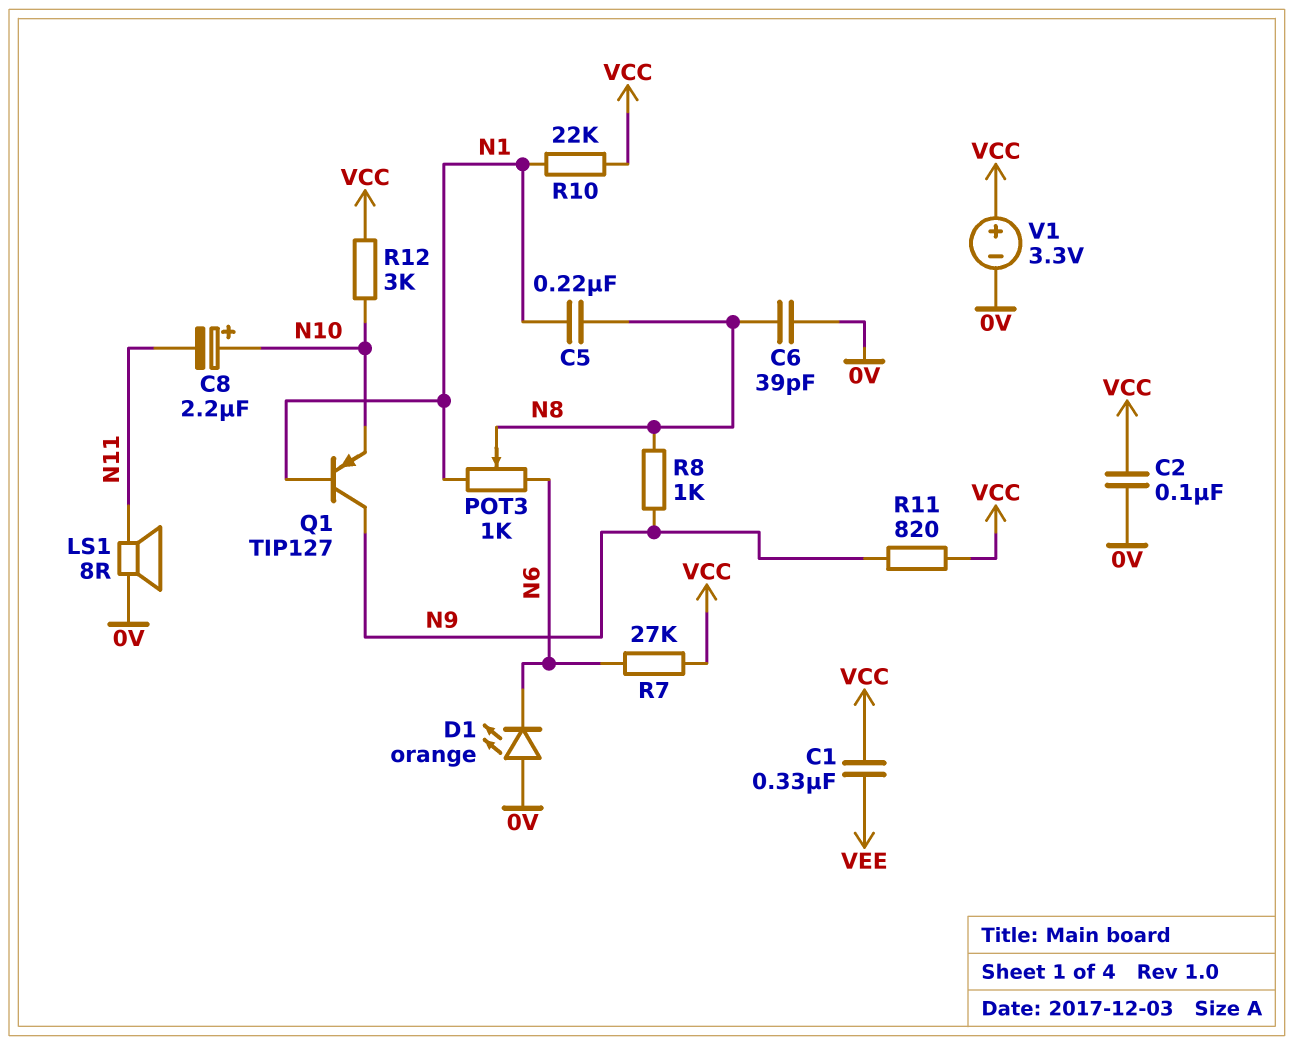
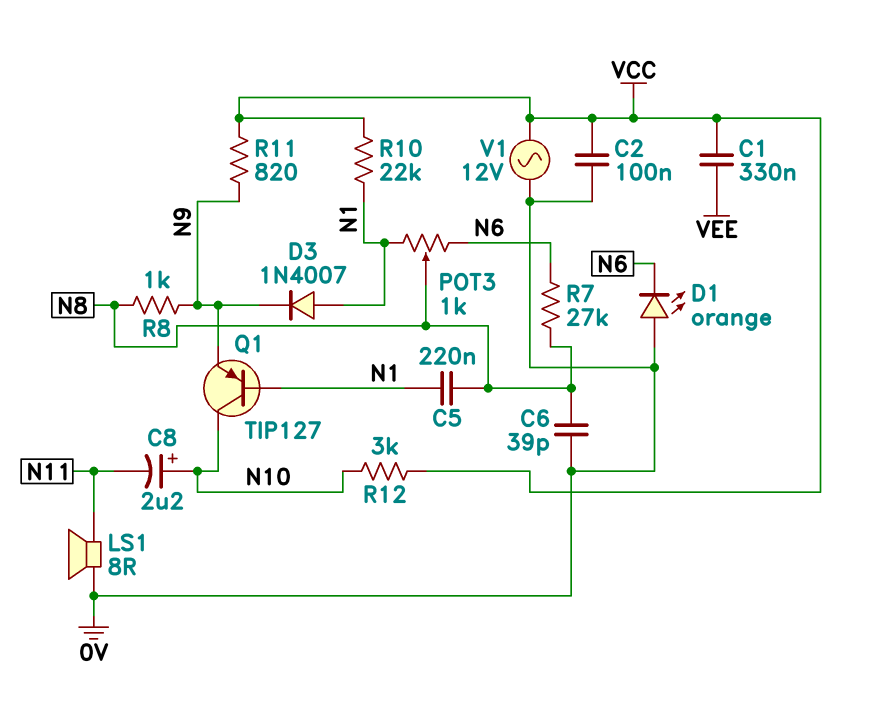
D3: none -> diode 1N4007 (A N1, K N9)
Q1: PNP TIP127 (B N1, C N9, E N10) -> PNP TIP127 (B N1, C N10, E N9)
R7: 27k (N6, VCC) -> 27k (N6, N8)
V1: 3.3V (plus VCC, minus 0V) -> AC 12V (0V, VCC)

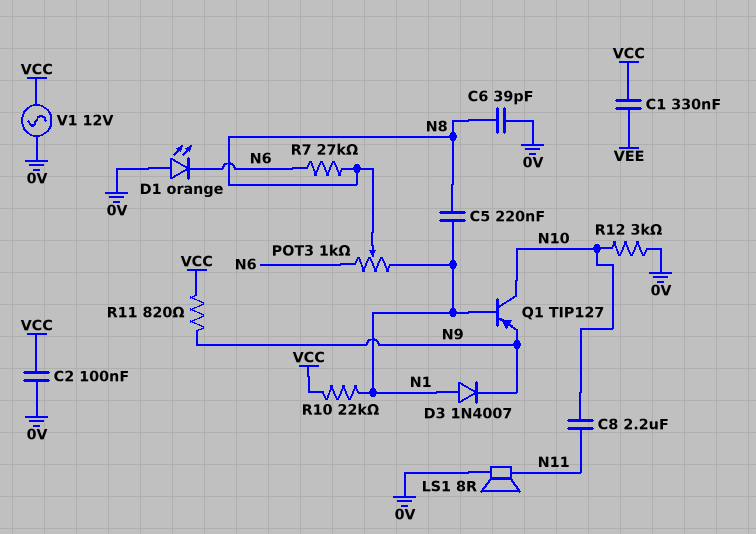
C8: 2.2uF (plus N10, minus N11) -> 2.2uF (N10, N11)
R8: 1k (N8, N9) -> none
R12: 3k (N10, VCC) -> 3k (0V, N10)

